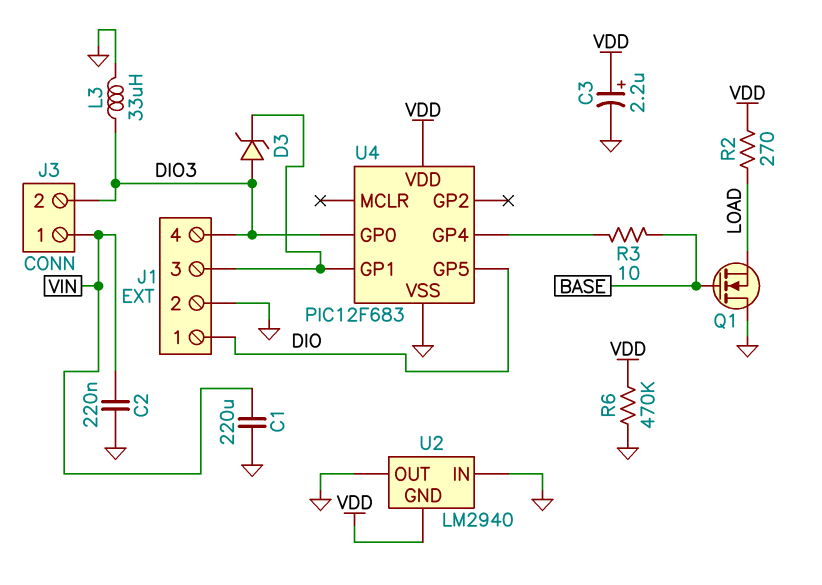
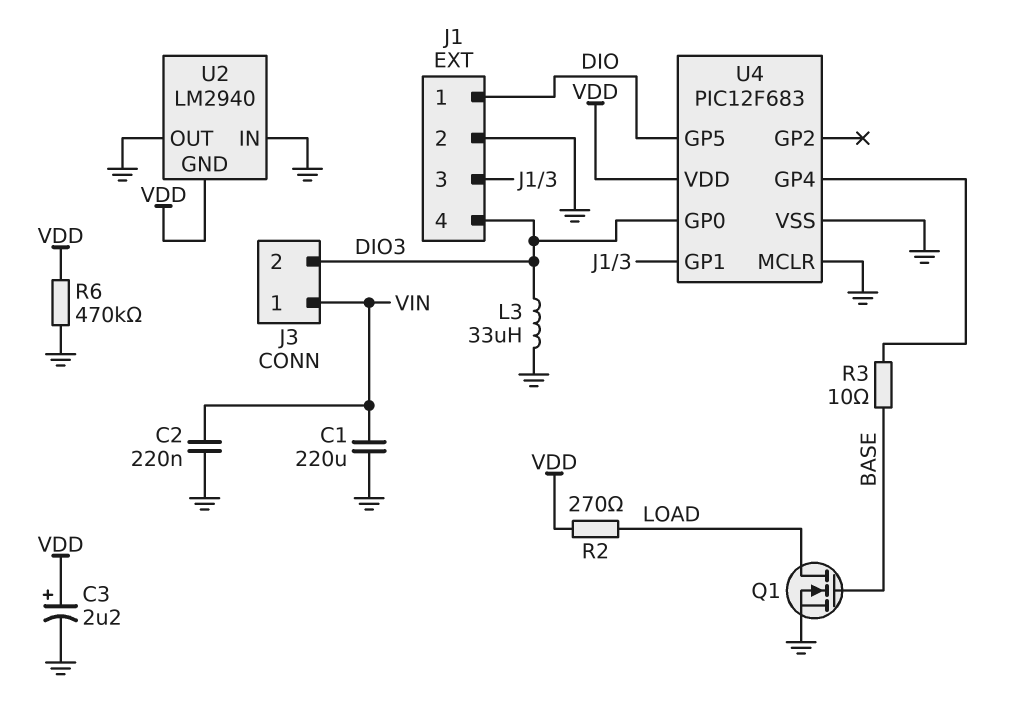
D3: zener (A DIO3, K J1/3) -> none
Q1: NMOS (G BASE, D GND, S LOAD) -> NMOS (G BASE, D LOAD, S GND)
U4 pin MCLR: none -> GND

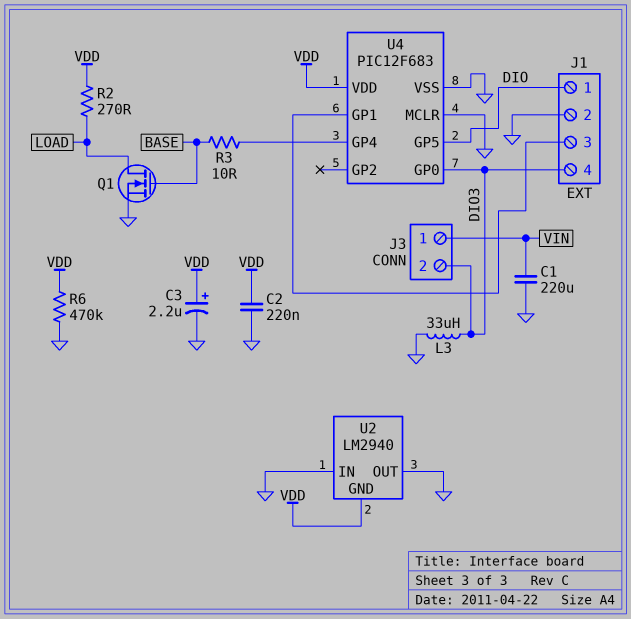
C2: 220nF (GND, VIN) -> 220nF (GND, VDD)

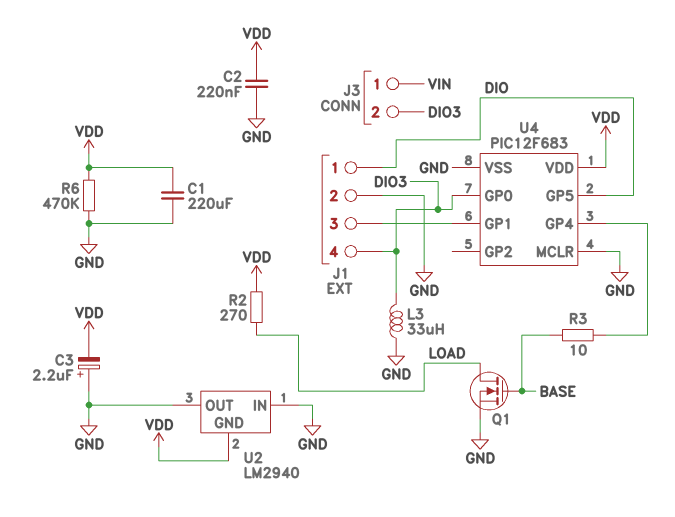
C1: 220uF (GND, VIN) -> 220uF (GND, VDD)
C3: 2.2uF (plus VDD, minus GND) -> 2.2uF (plus GND, minus VDD)

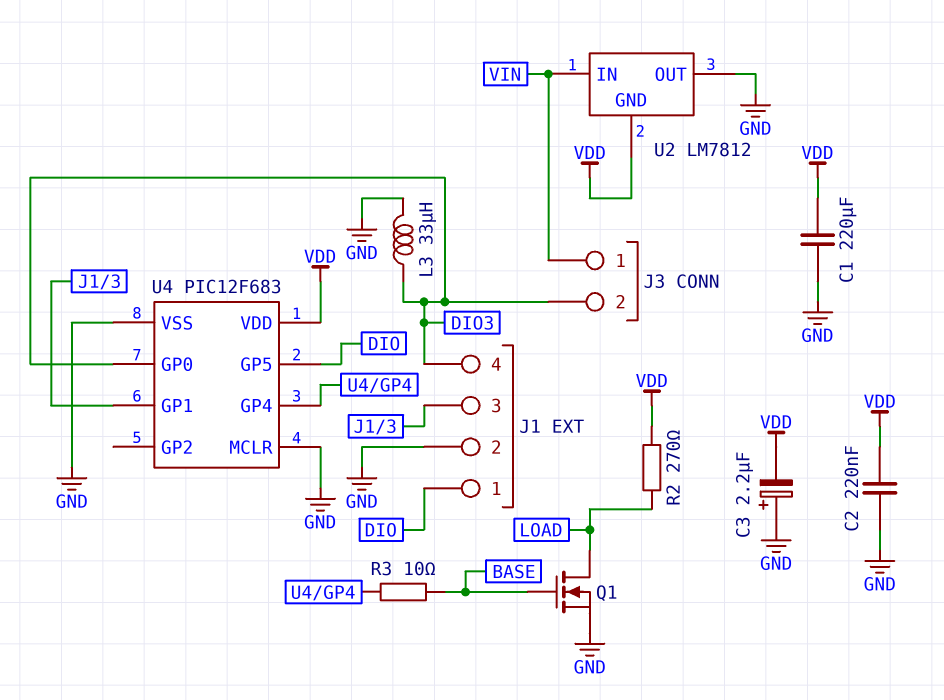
R6: 470k (GND, VDD) -> none
U2: LM2940 -> LM7812
U2 pin IN: GND -> VIN

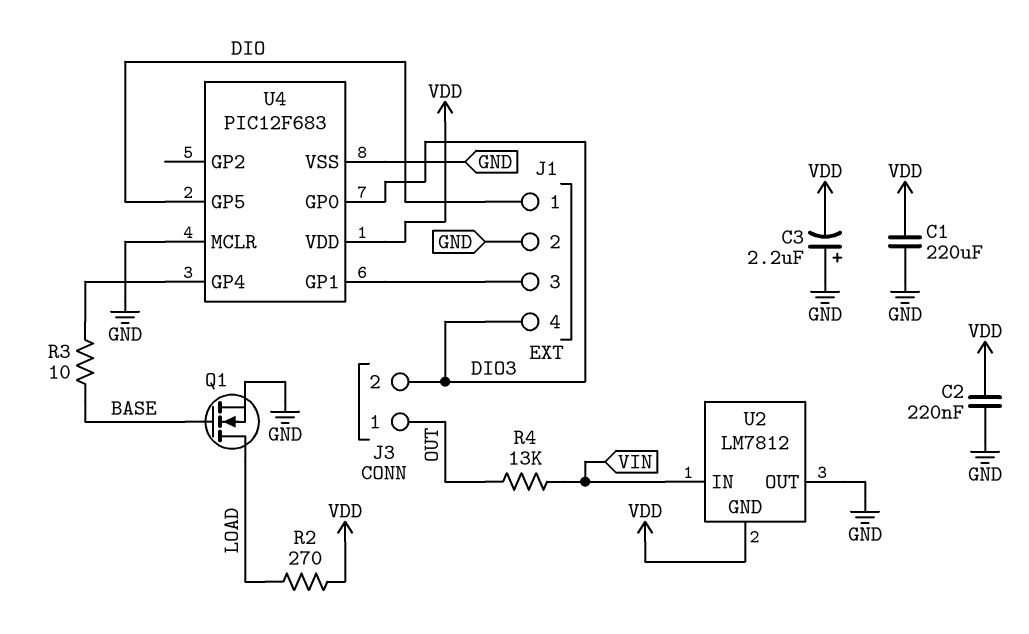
J3 pin 1: VIN -> OUT
L3: 33uH (DIO3, GND) -> none
R4: none -> 13k (OUT, VIN)

